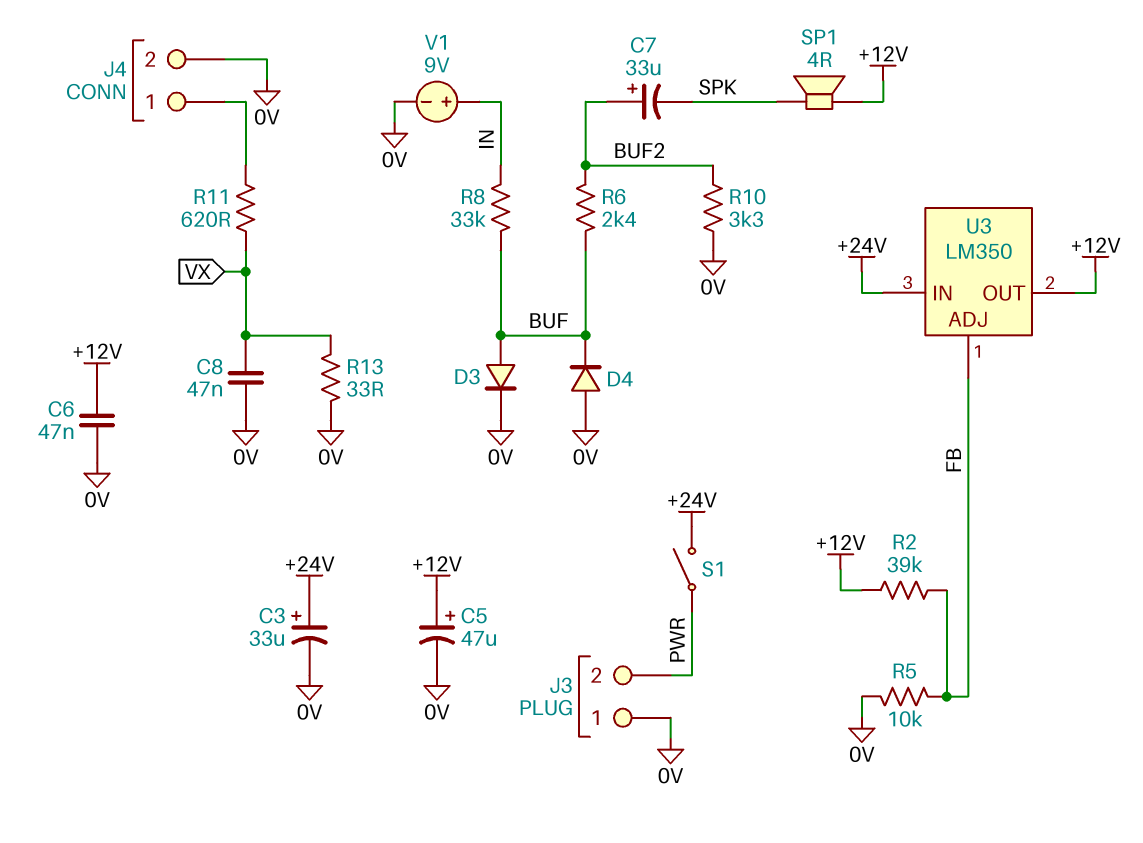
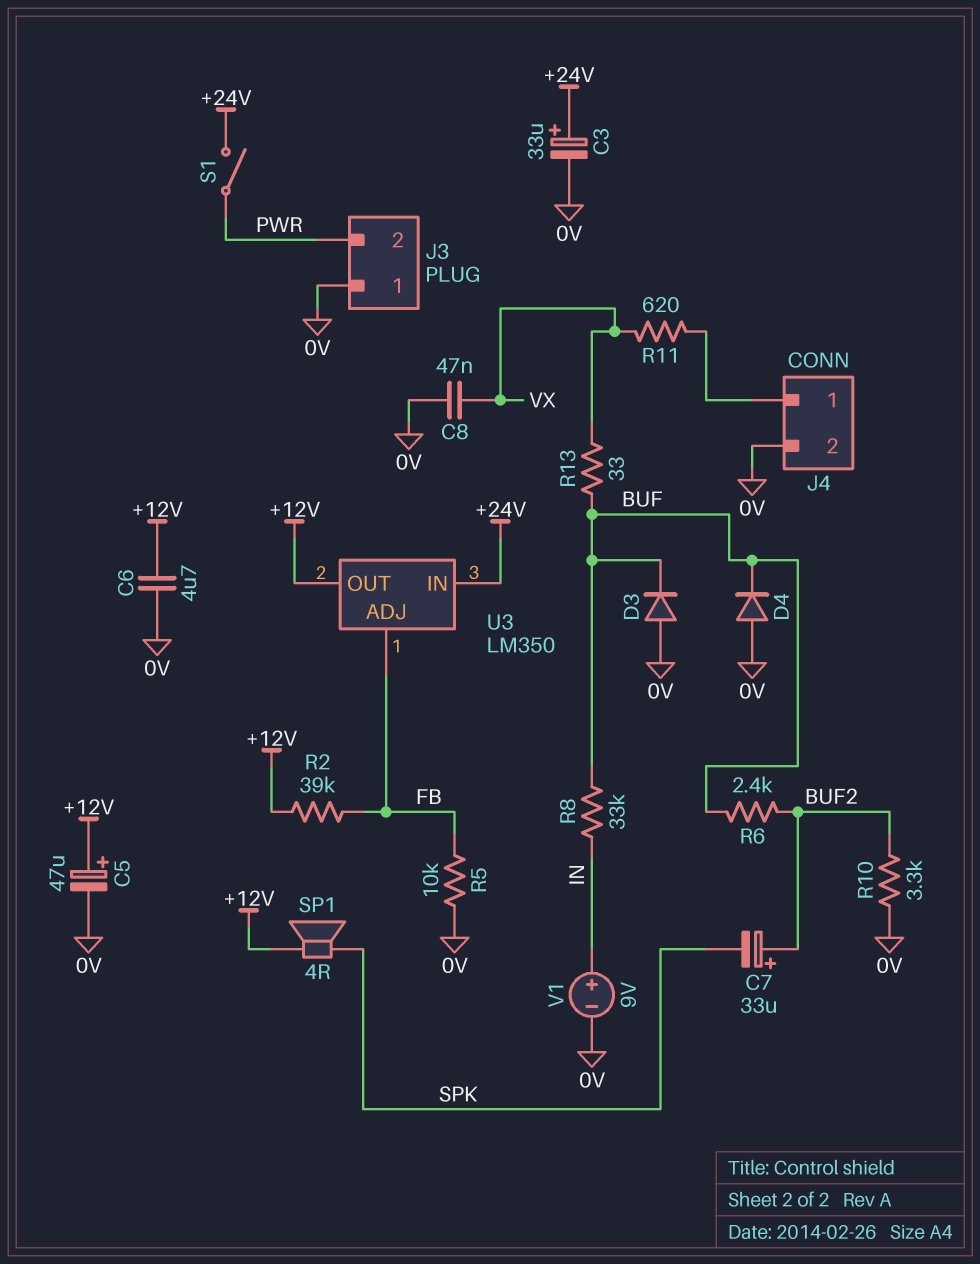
C6: 47nF (+12V, 0V) -> 4.7uF (+12V, 0V)
D3: diode (A BUF, K 0V) -> diode (A 0V, K BUF)
R13: 33 (0V, VX) -> 33 (BUF, VX)

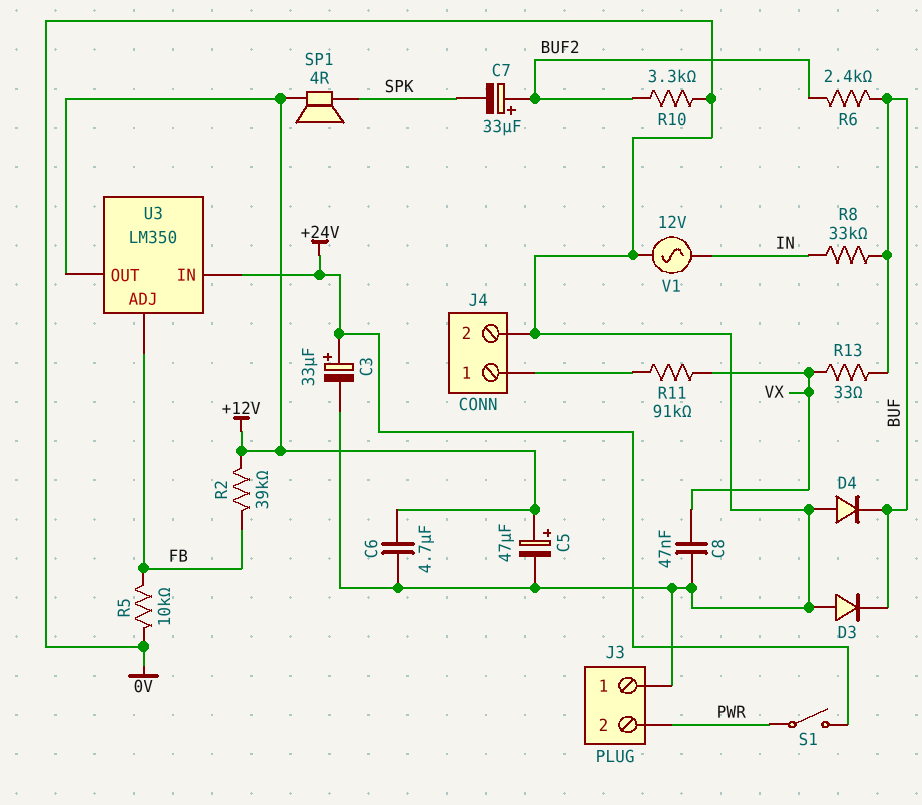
R11: 620 (J4/1, VX) -> 91k (J4/1, VX)
V1: 9V (plus IN, minus 0V) -> AC 12V (0V, IN)

